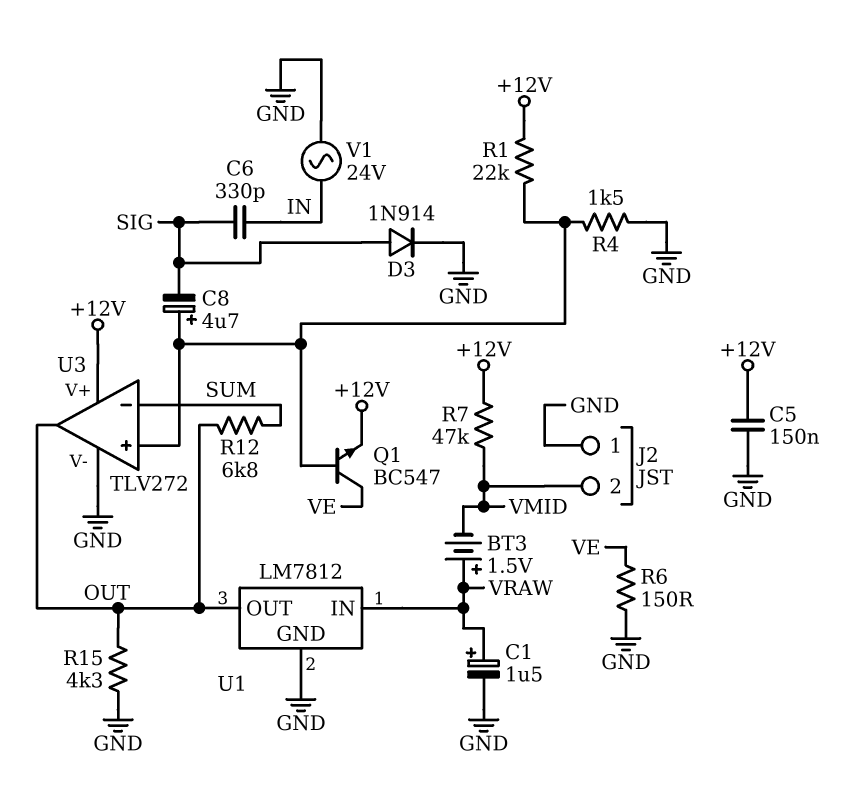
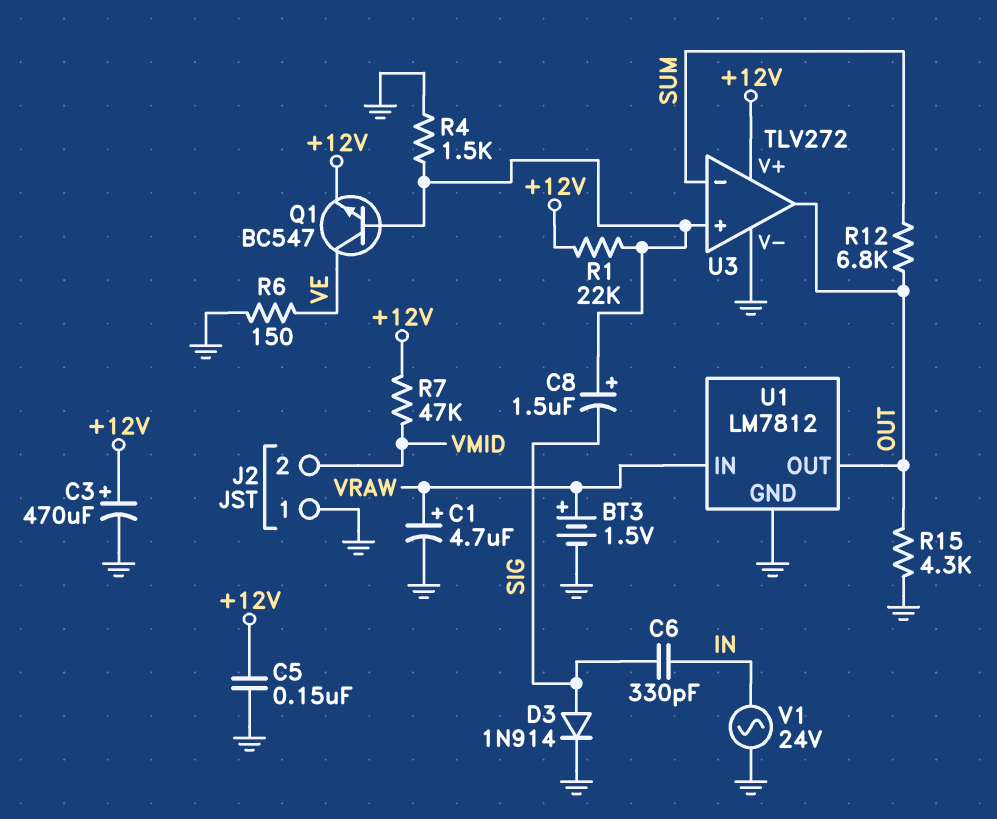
BT3: 1.5V (plus VRAW, minus VMID) -> 1.5V (plus VRAW, minus GND)
C1: 1.5uF (plus VRAW, minus GND) -> 4.7uF (plus VRAW, minus GND)
C3: none -> 470uF (plus +12V, minus GND)
C8: 4.7uF (plus U3/in+, minus SIG) -> 1.5uF (plus U3/in+, minus SIG)

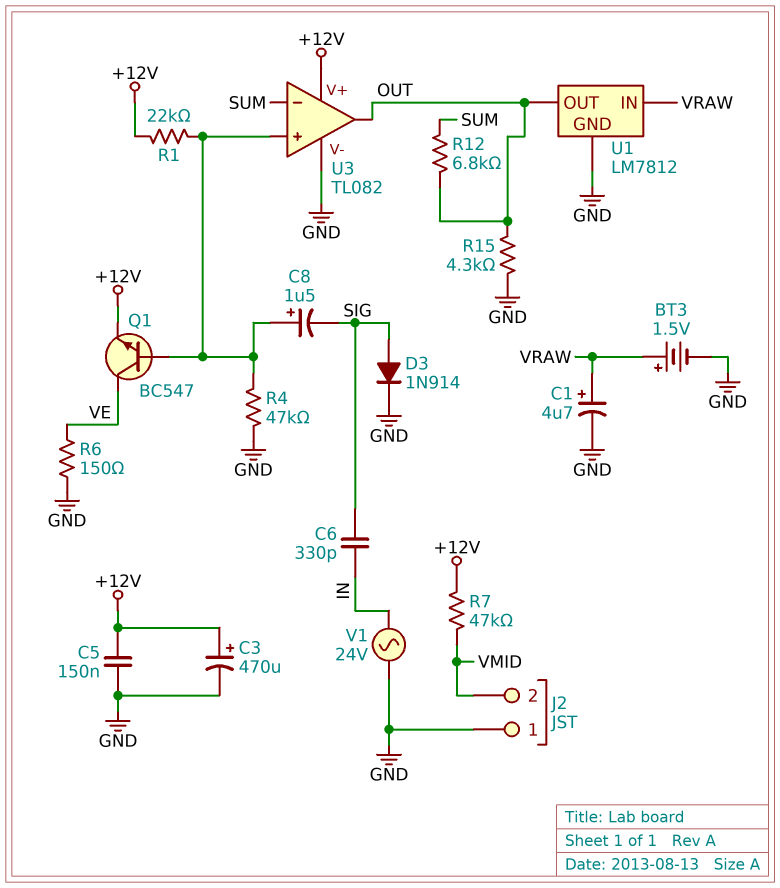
R4: 1.5k (GND, U3/in+) -> 47k (GND, U3/in+)
U3: TLV272 -> TL082

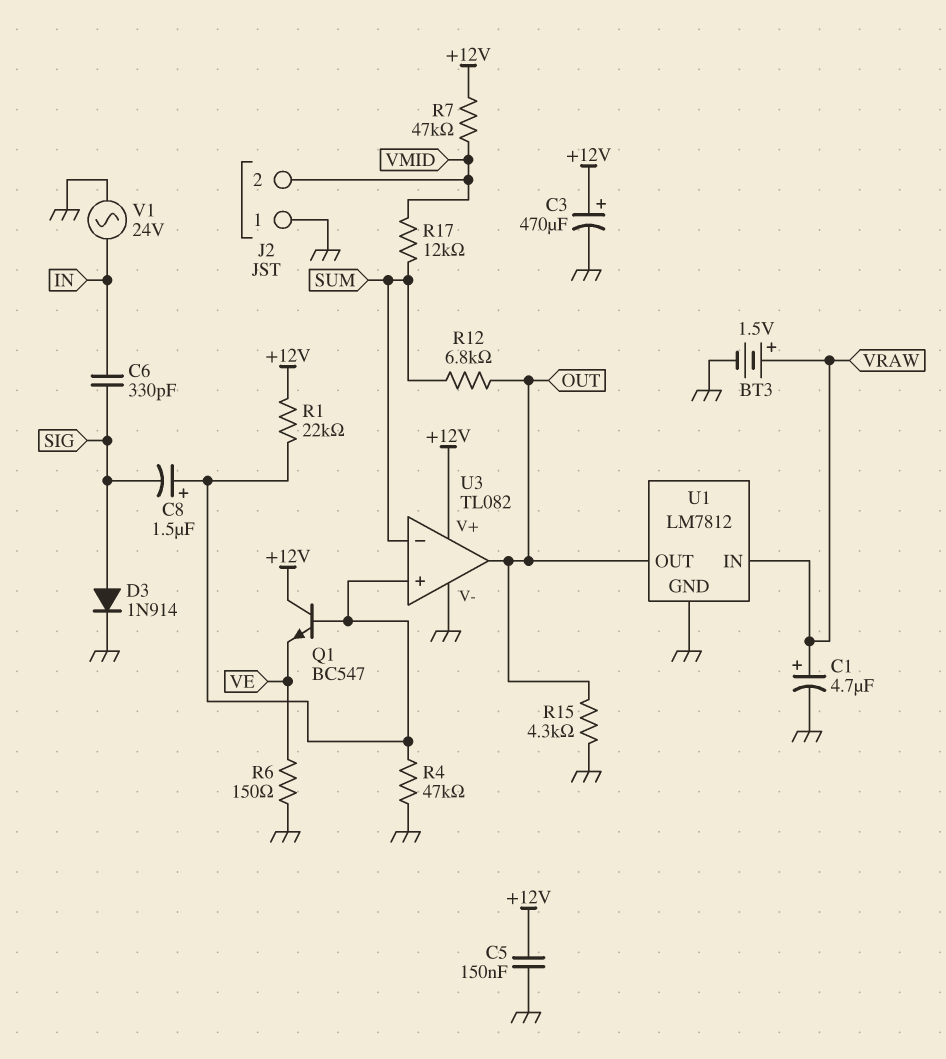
Q1: NPN BC547 (B U3/in+, C VE, E +12V) -> NPN BC547 (B U3/in+, C +12V, E VE)
R17: none -> 12k (SUM, VMID)

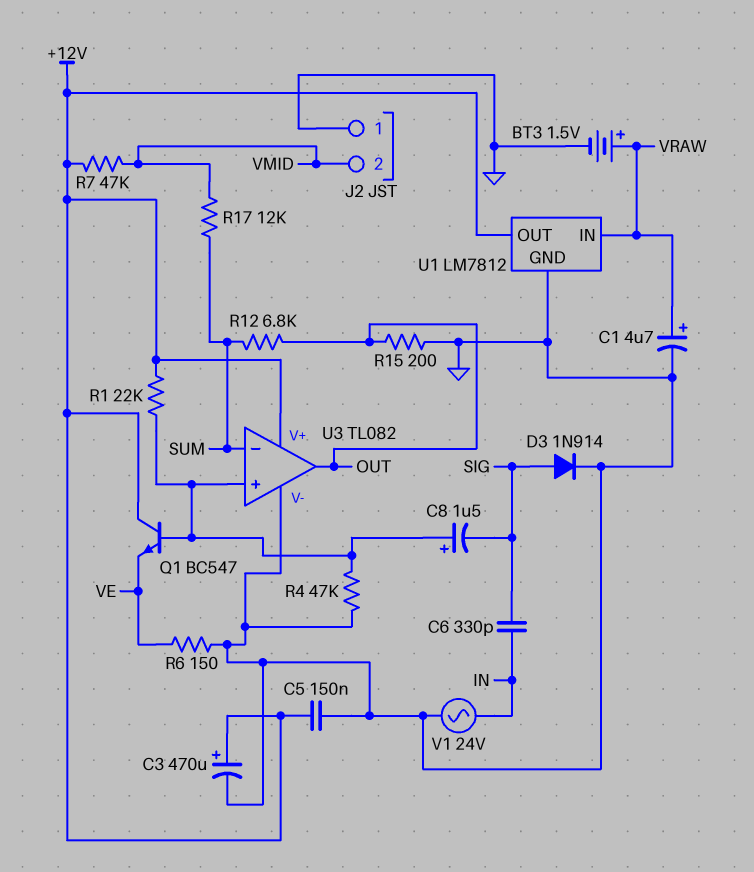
R15: 4.3k (GND, OUT) -> 200 (GND, OUT)
U1 pin OUT: OUT -> +12V

